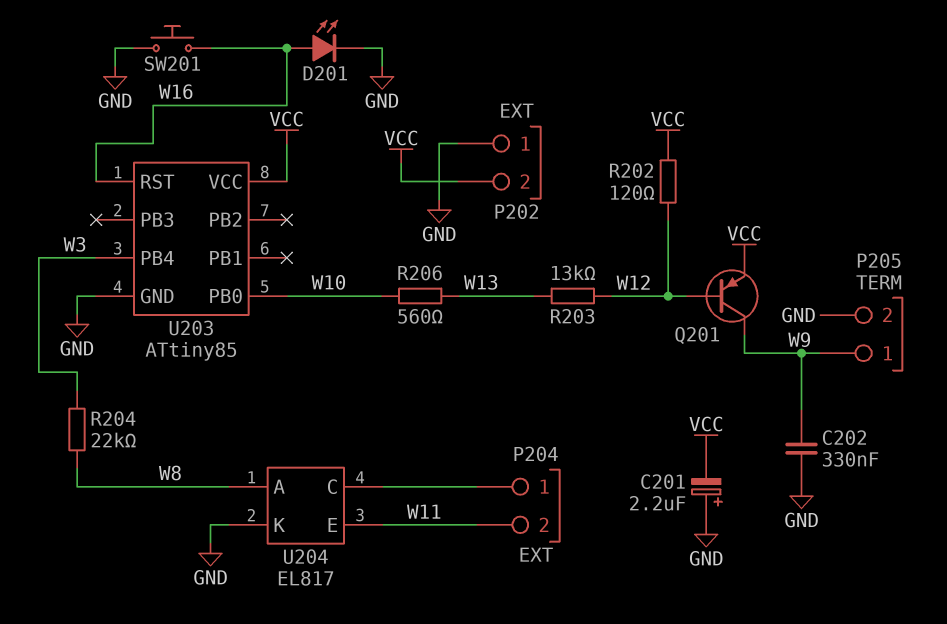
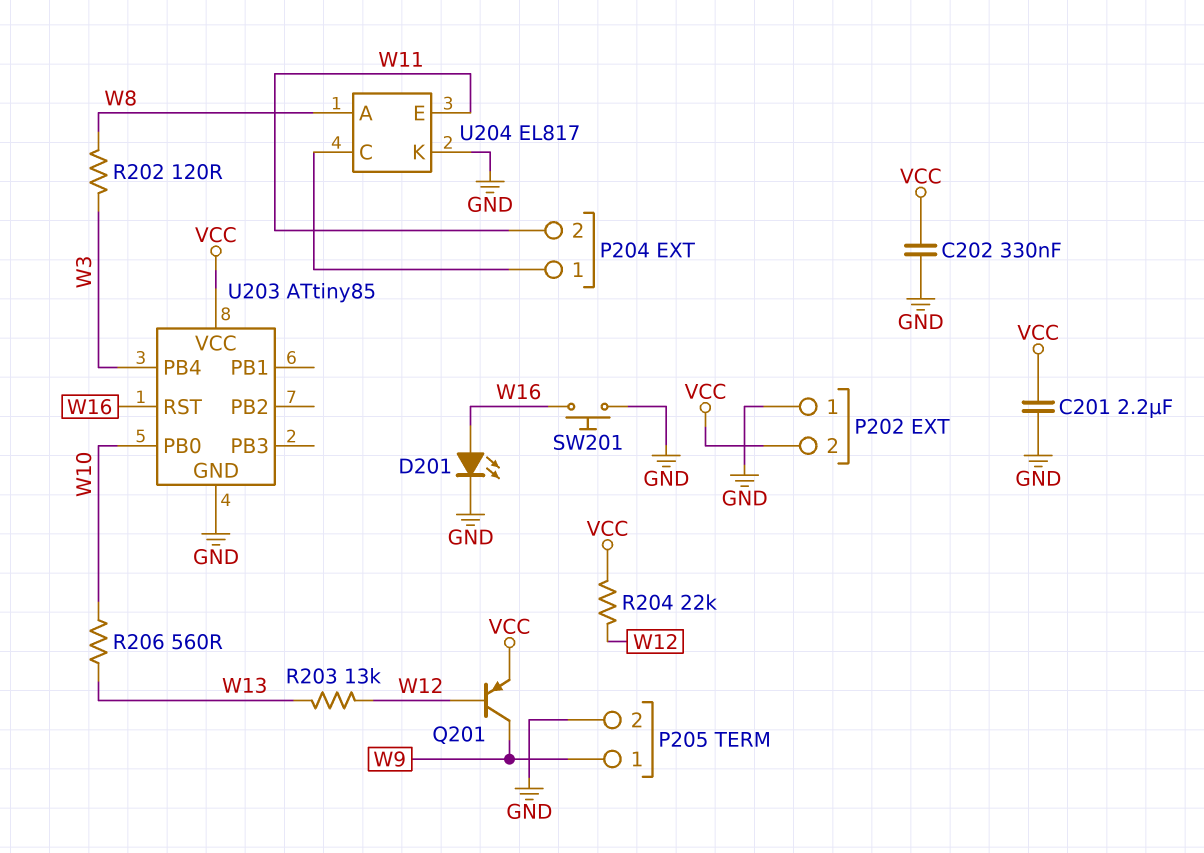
C201: 2.2uF (plus GND, minus VCC) -> 2.2uF (GND, VCC)
C202: 330nF (GND, W9) -> 330nF (GND, VCC)
R202: 120 (VCC, W12) -> 120 (W3, W8)
R204: 22k (W3, W8) -> 22k (VCC, W12)

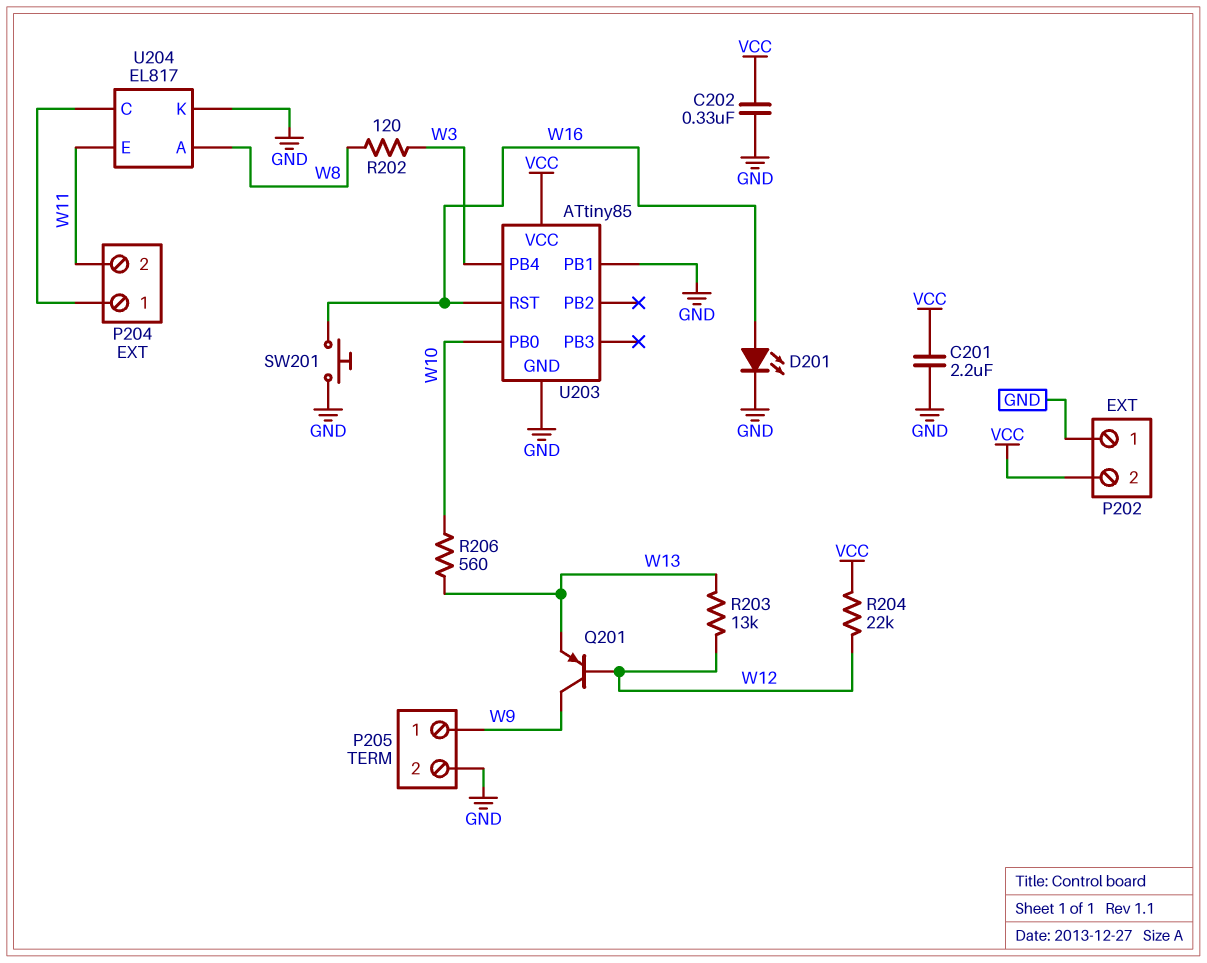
Q201: PNP (B W12, C W9, E VCC) -> PNP (B W12, C W9, E W13)
U203 pin PB1: none -> GND

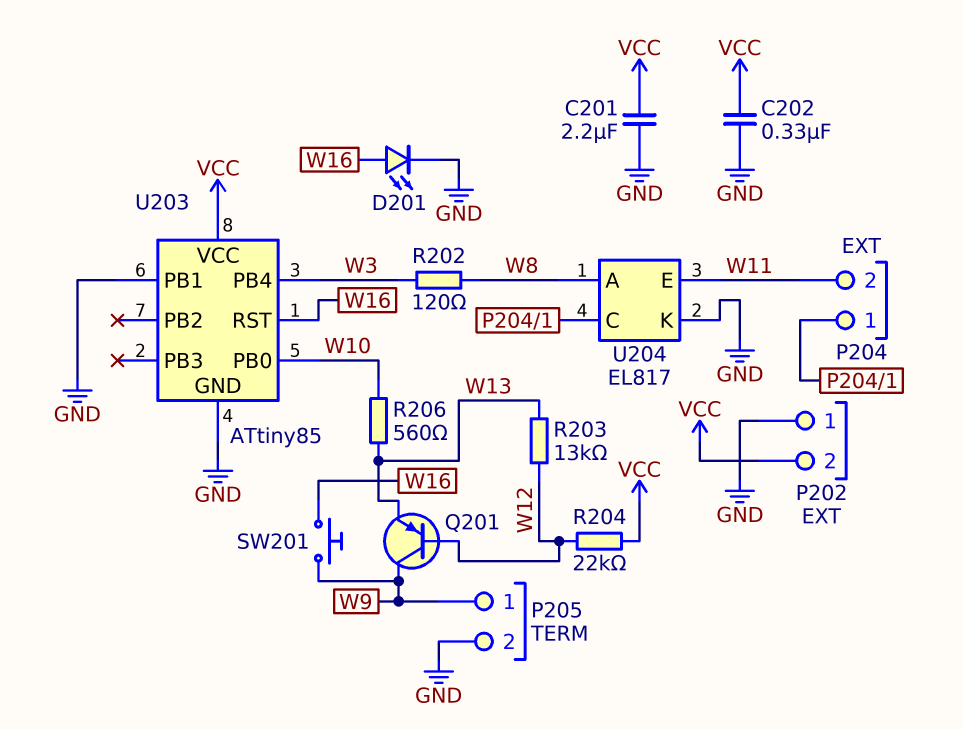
SW201: button (GND, W16) -> button (W9, W16)

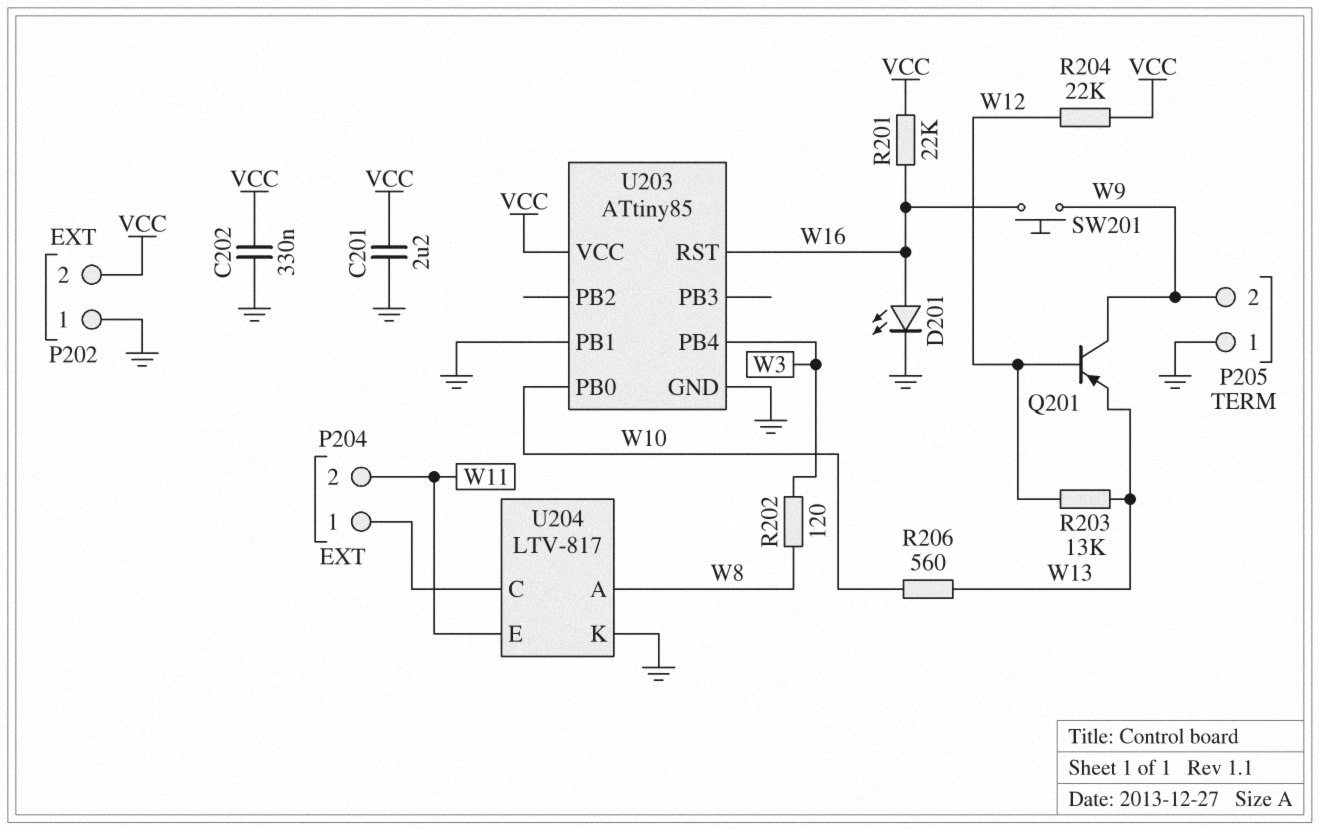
P205 pin 1: W9 -> GND
P205 pin 2: GND -> W9
R201: none -> 22k (VCC, W16)
U204: EL817 -> LTV-817

